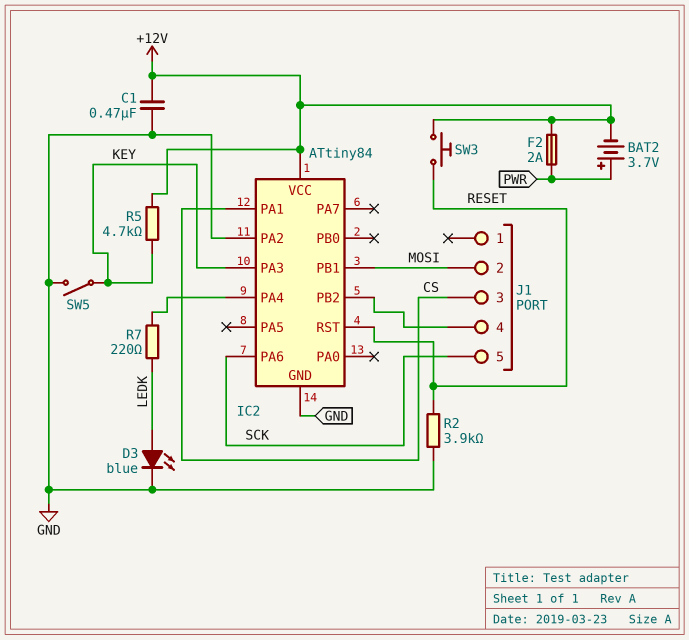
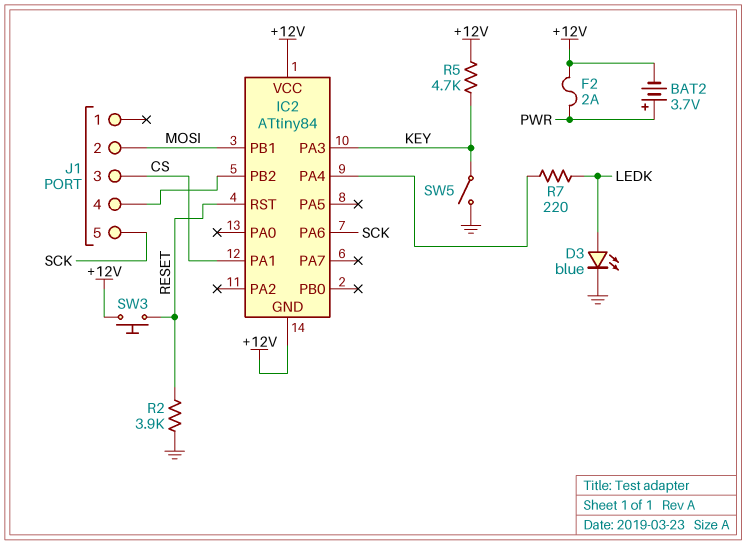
C1: 470nF (+12V, GND) -> none
IC2 pin GND: GND -> +12V
IC2 pin PA2: GND -> none

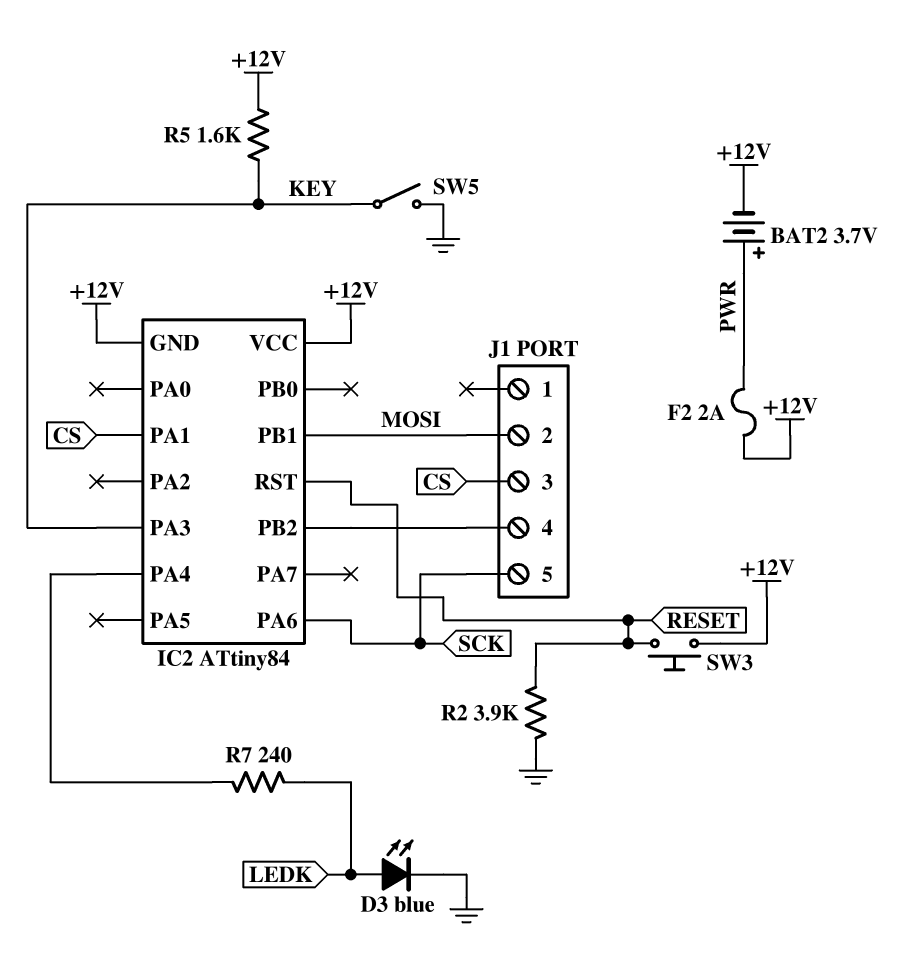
R5: 4.7k (+12V, KEY) -> 1.6k (+12V, KEY)
R7: 220 (IC2/PA4, LEDK) -> 240 (IC2/PA4, LEDK)

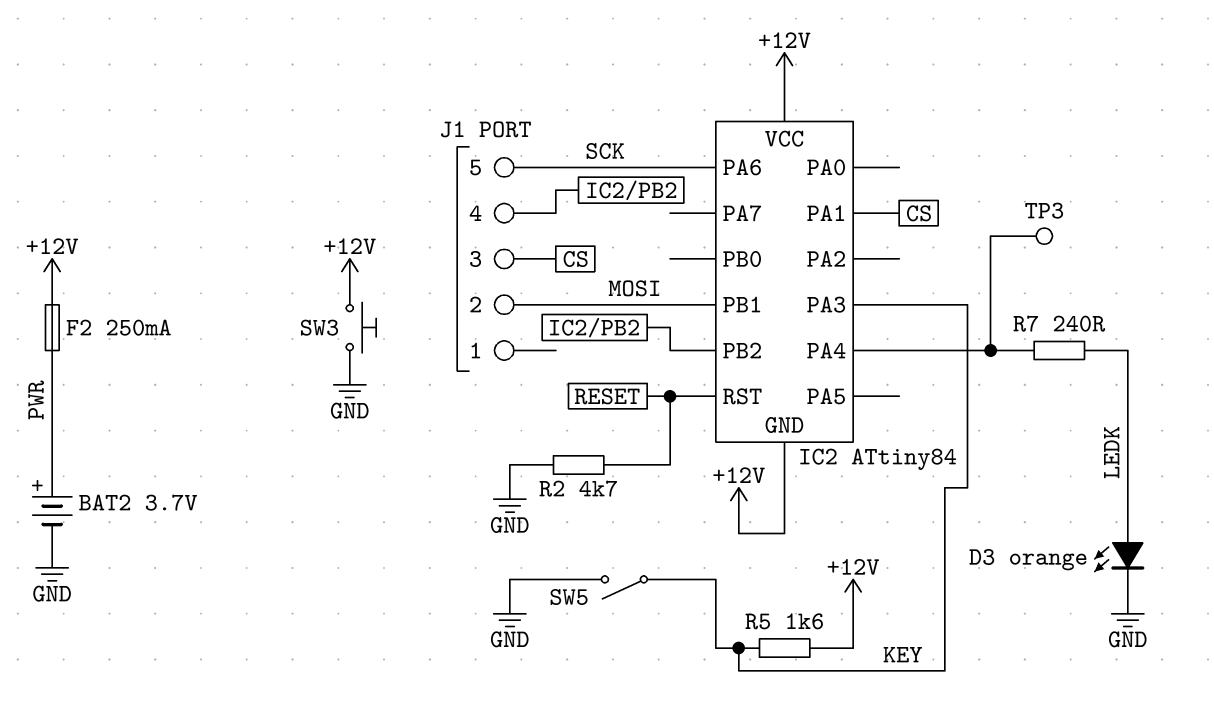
BAT2: 3.7V (plus PWR, minus +12V) -> 3.7V (plus PWR, minus GND)
D3: LED blue (A LEDK, K GND) -> LED orange (A LEDK, K GND)
F2: 2A (+12V, PWR) -> 250mA (+12V, PWR)
R2: 3.9k (GND, RESET) -> 4.7k (GND, RESET)
SW3: button (+12V, RESET) -> button (+12V, GND)
TP3: none -> test point (IC2/PA4)

